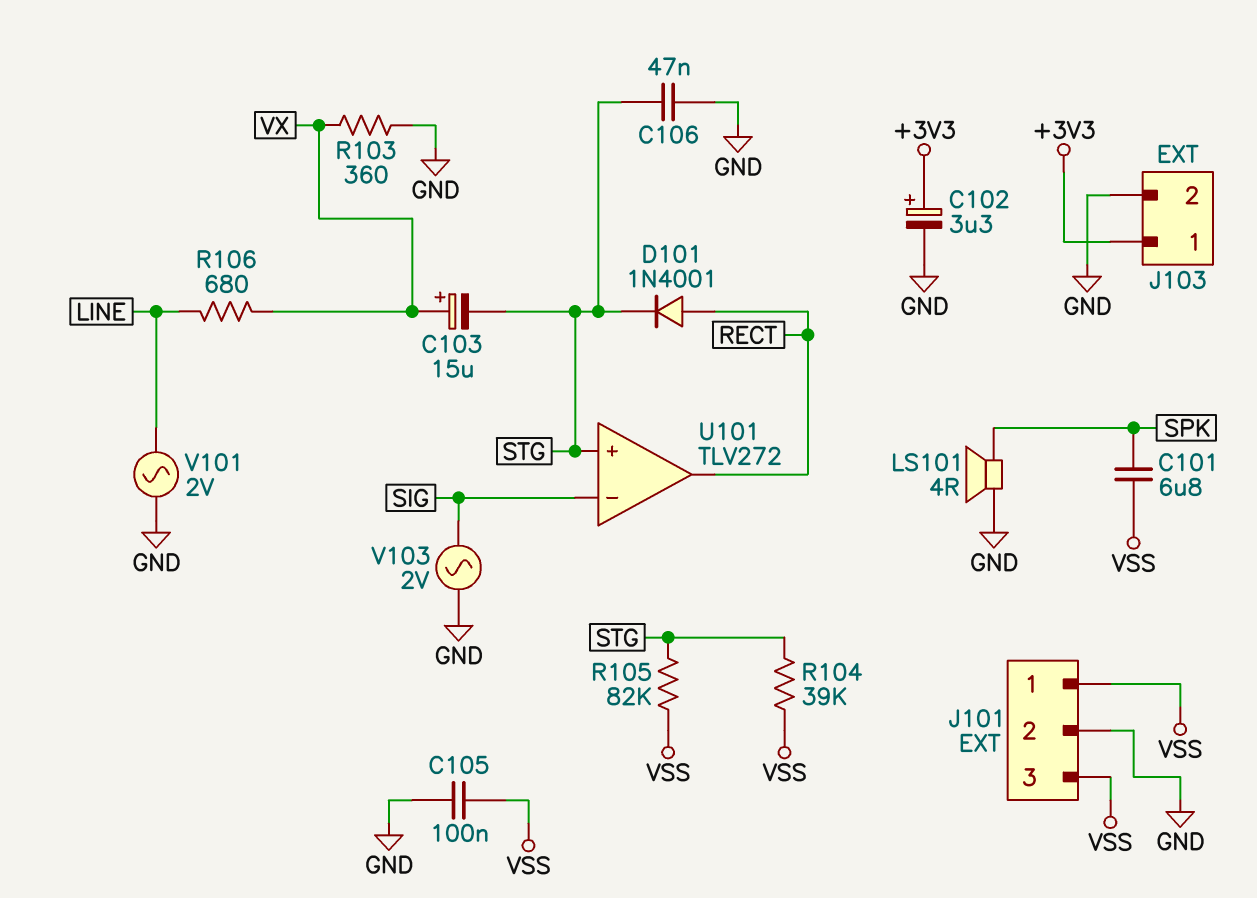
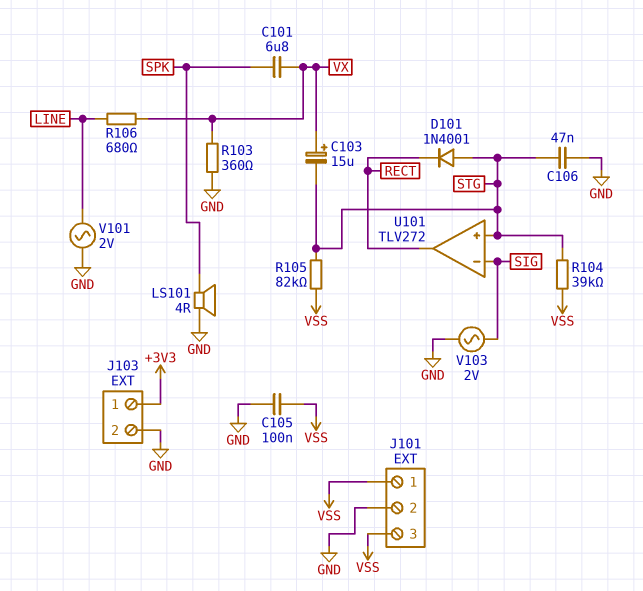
C101: 6.8uF (SPK, VSS) -> 6.8uF (SPK, VX)
C102: 3.3uF (plus +3V3, minus GND) -> none
D101: diode 1N4001 (A RECT, K STG) -> diode 1N4001 (A STG, K RECT)

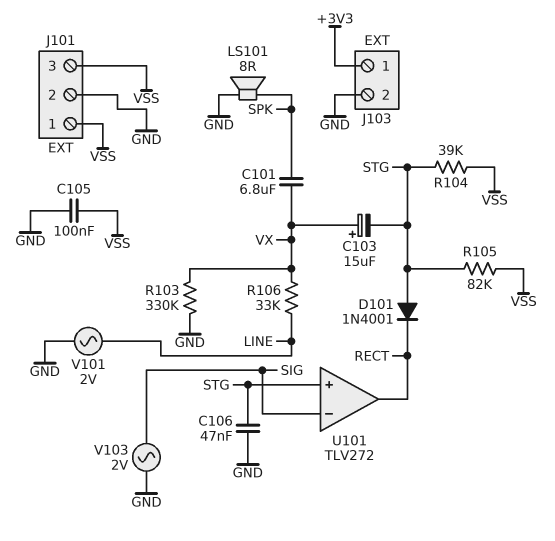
LS101: speaker 4R (GND, SPK) -> speaker 8R (GND, SPK)
R103: 360 (GND, VX) -> 330k (GND, VX)
R106: 680 (LINE, VX) -> 33k (LINE, VX)

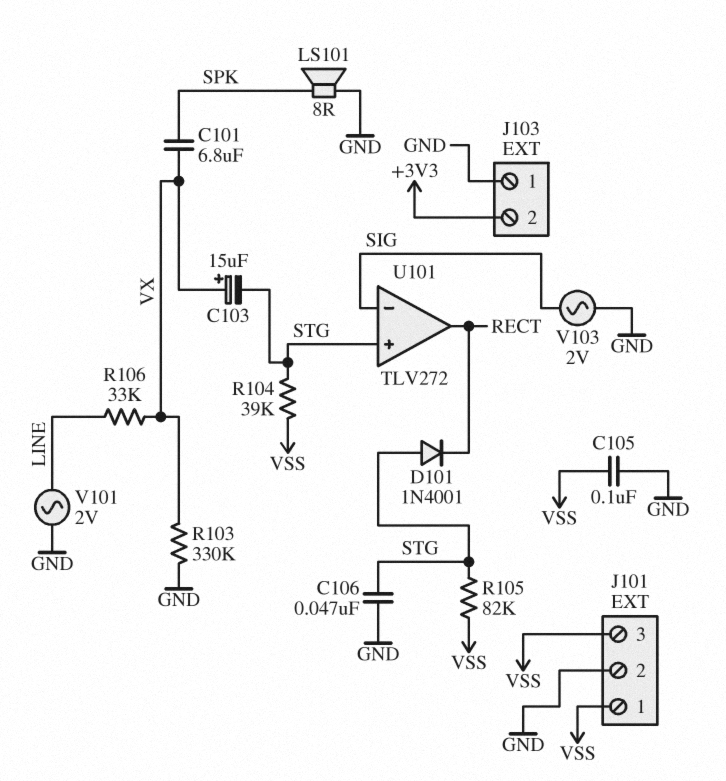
J103 pin 1: +3V3 -> GND
J103 pin 2: GND -> +3V3

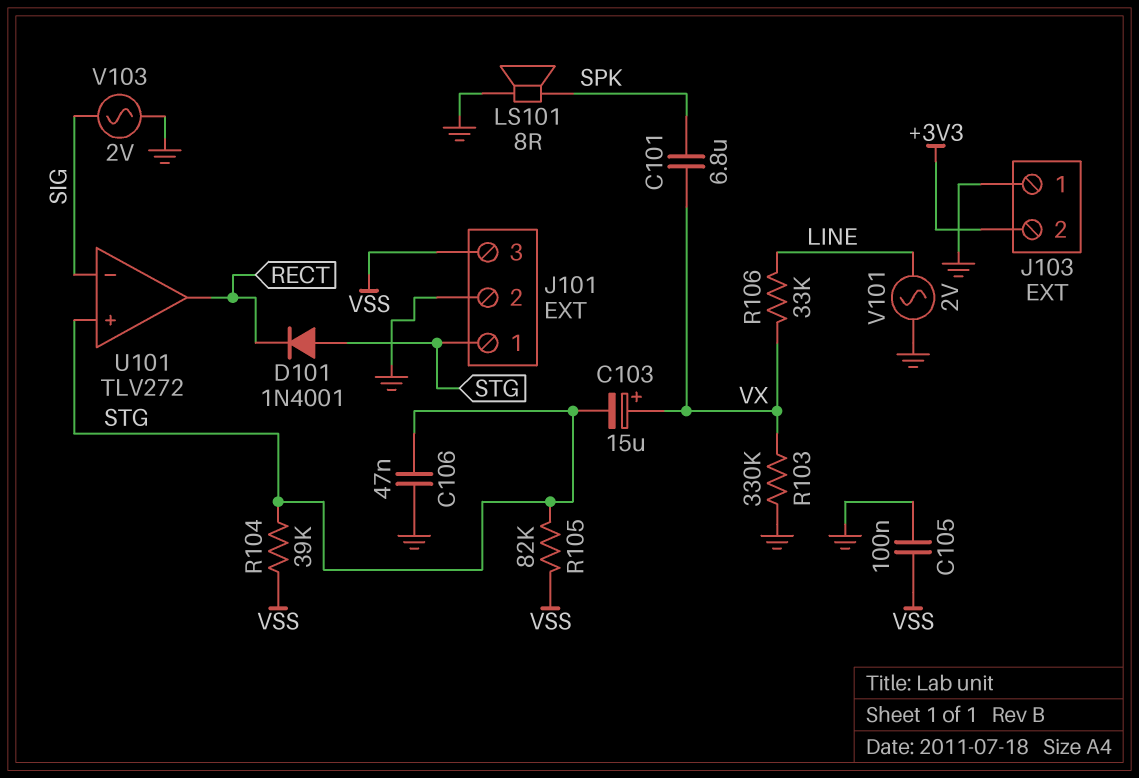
J101 pin 1: VSS -> STG

